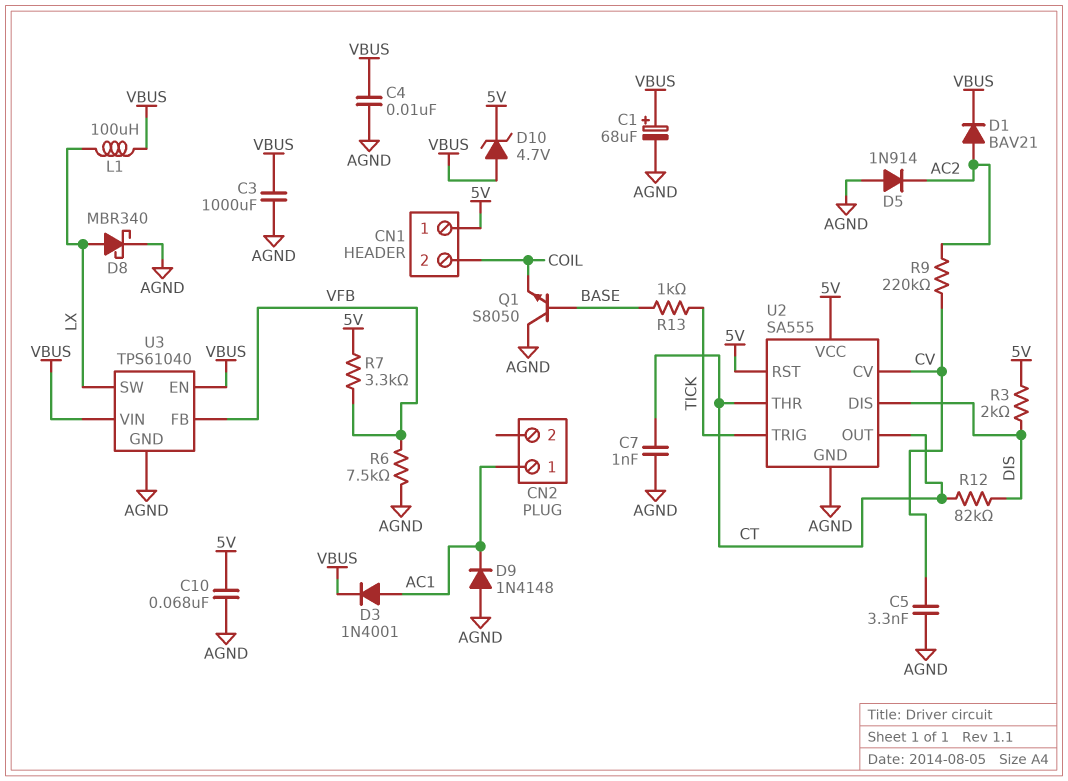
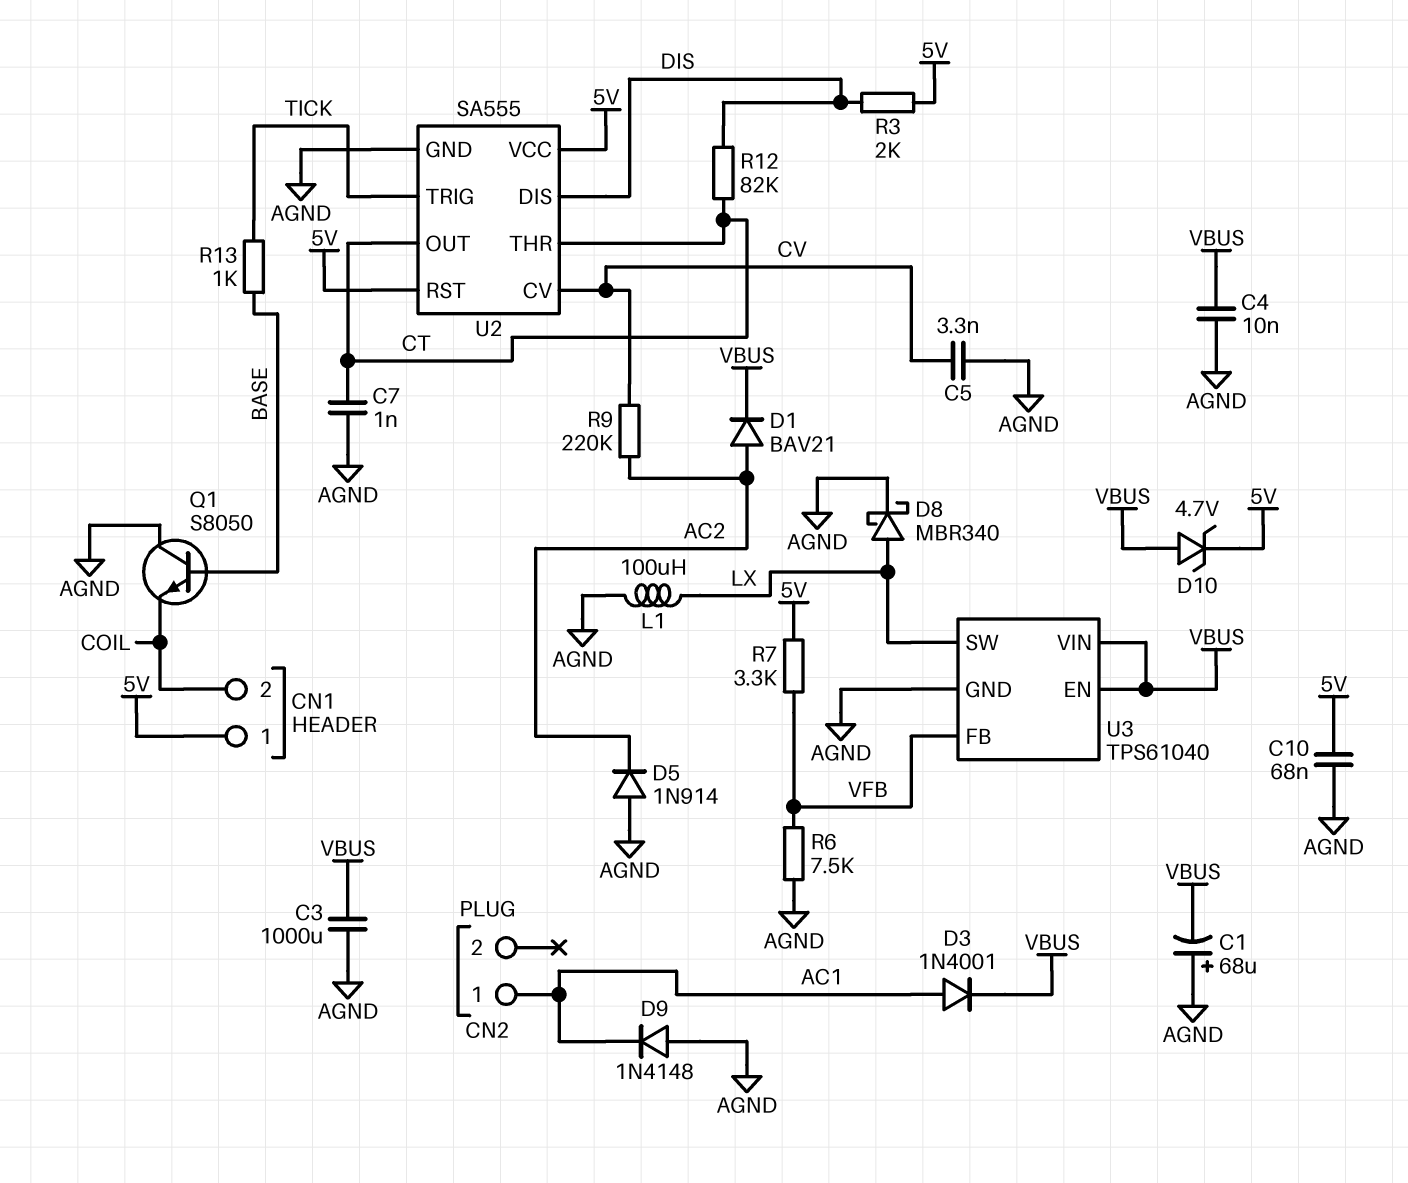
C1: 68uF (plus VBUS, minus AGND) -> 68uF (plus AGND, minus VBUS)
L1: 100uH (LX, VBUS) -> 100uH (AGND, LX)

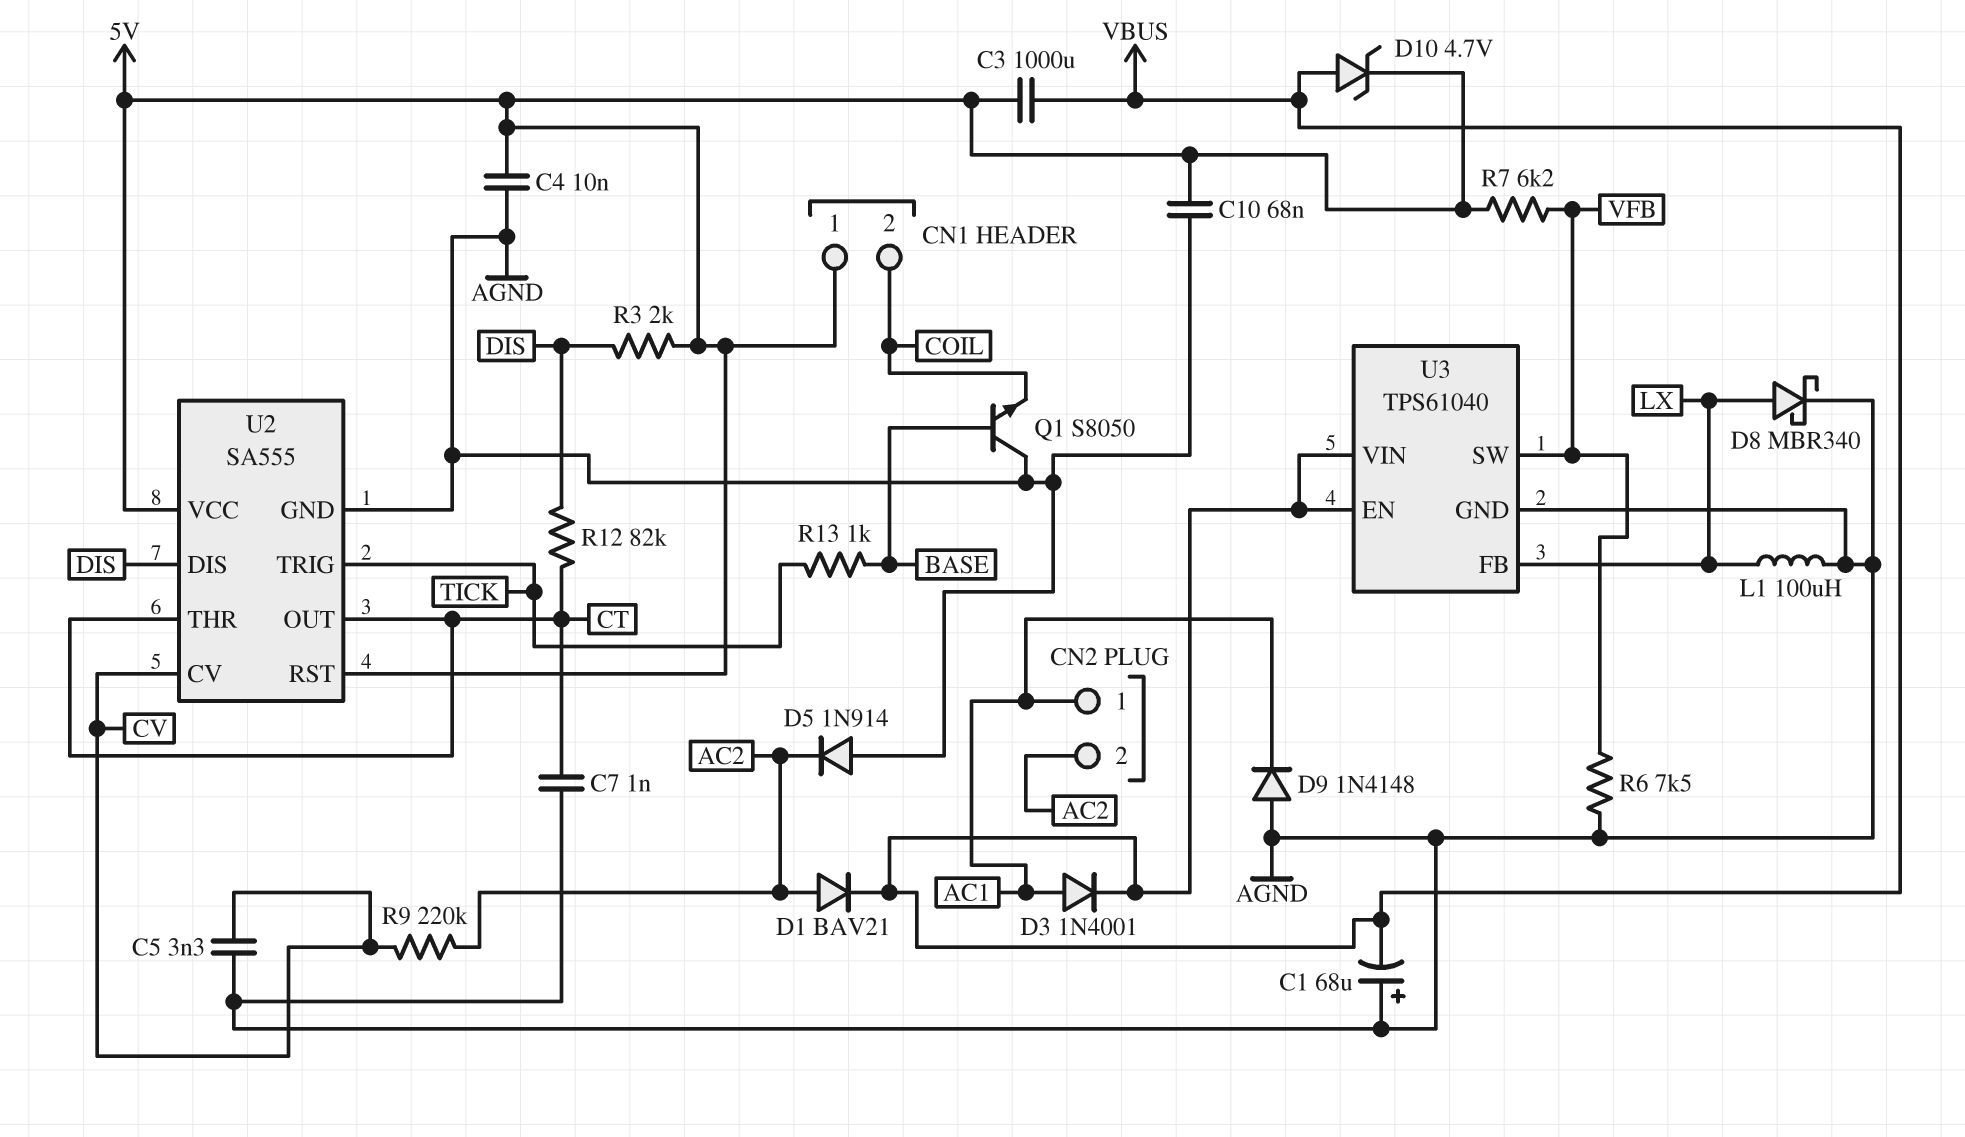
C3: 1000uF (AGND, VBUS) -> 1000uF (5V, VBUS)
C4: 10nF (AGND, VBUS) -> 10nF (5V, AGND)
CN2 pin 2: none -> AC2
R7: 3.3k (5V, VFB) -> 6.2k (5V, VFB)
U3 pin FB: VFB -> LX
U3 pin SW: LX -> VFB

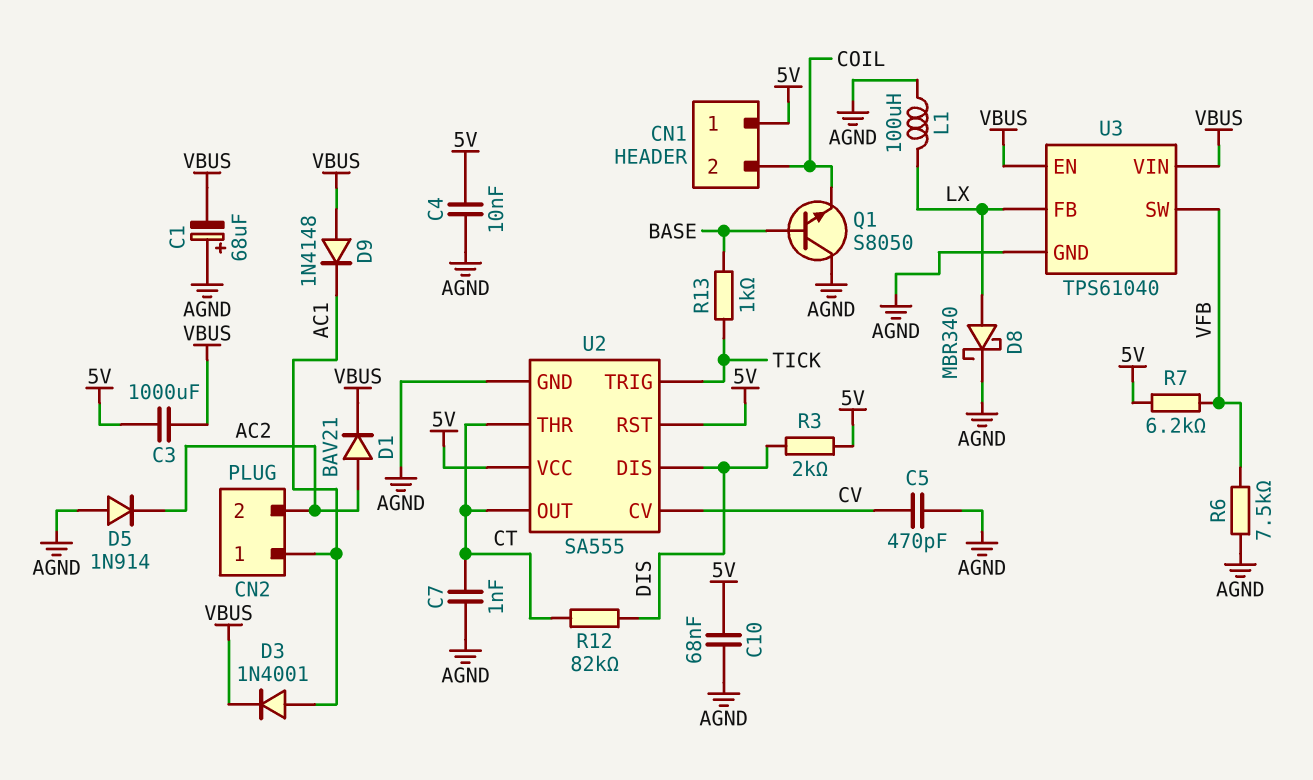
C5: 3.3nF (AGND, CV) -> 470pF (AGND, CV)
D9: diode 1N4148 (A AGND, K AC1) -> diode 1N4148 (A VBUS, K AC1)
D10: zener 4.7V (A VBUS, K 5V) -> none
R9: 220k (AC2, CV) -> none

